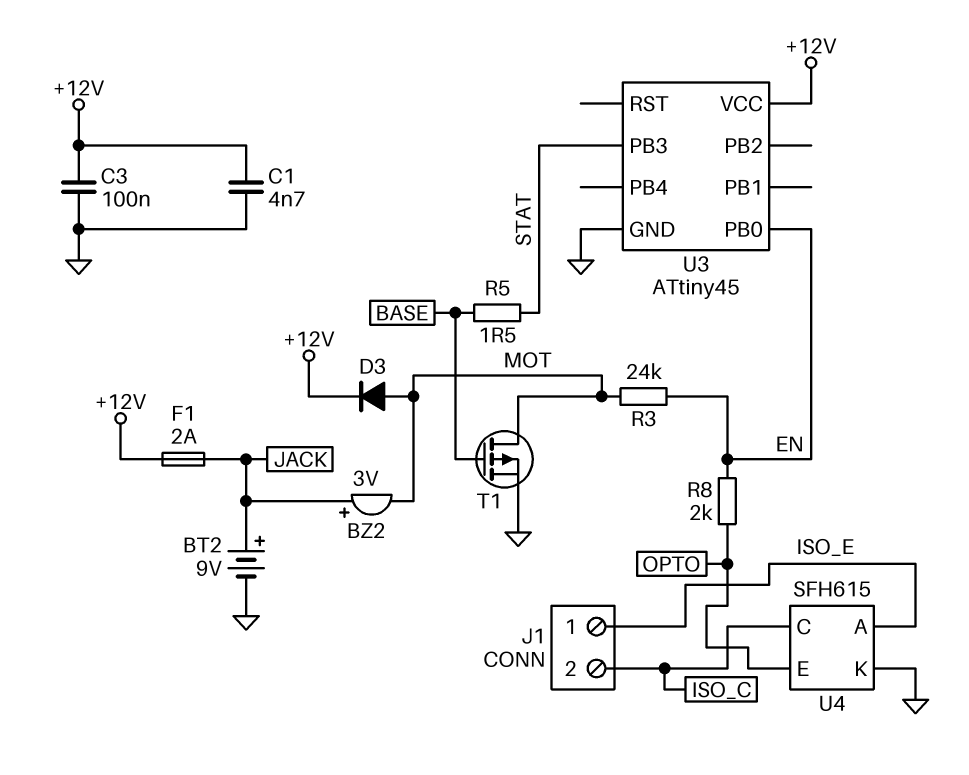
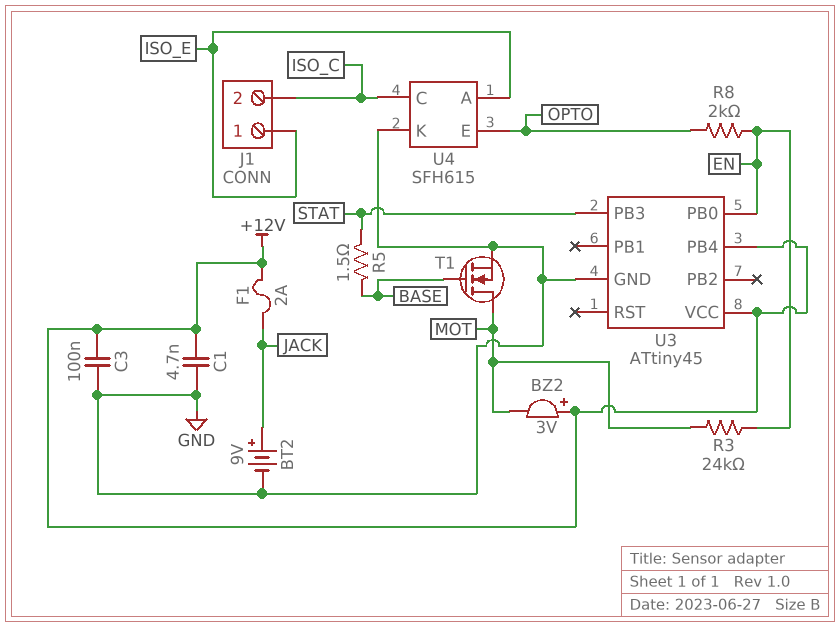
BZ2: buzzer 3V (plus JACK, minus MOT) -> buzzer 3V (plus +12V, minus MOT)
D3: diode (A MOT, K +12V) -> none
T1: PMOS (G BASE, D MOT, S GND) -> NMOS (G BASE, D MOT, S GND)
U3 pin PB4: none -> +12V

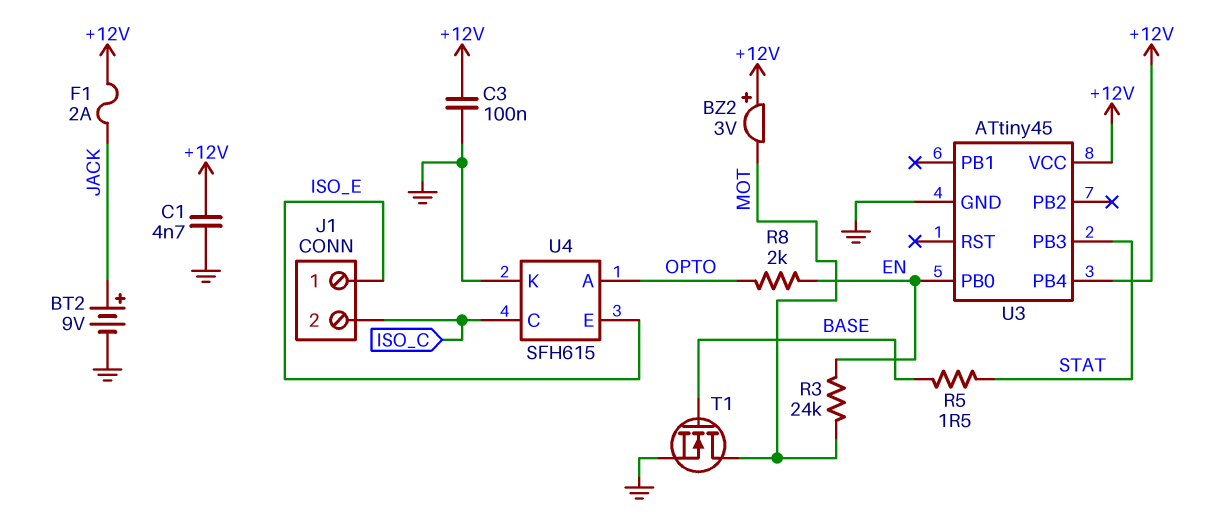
U4 pin A: ISO_E -> OPTO
U4 pin E: OPTO -> ISO_E

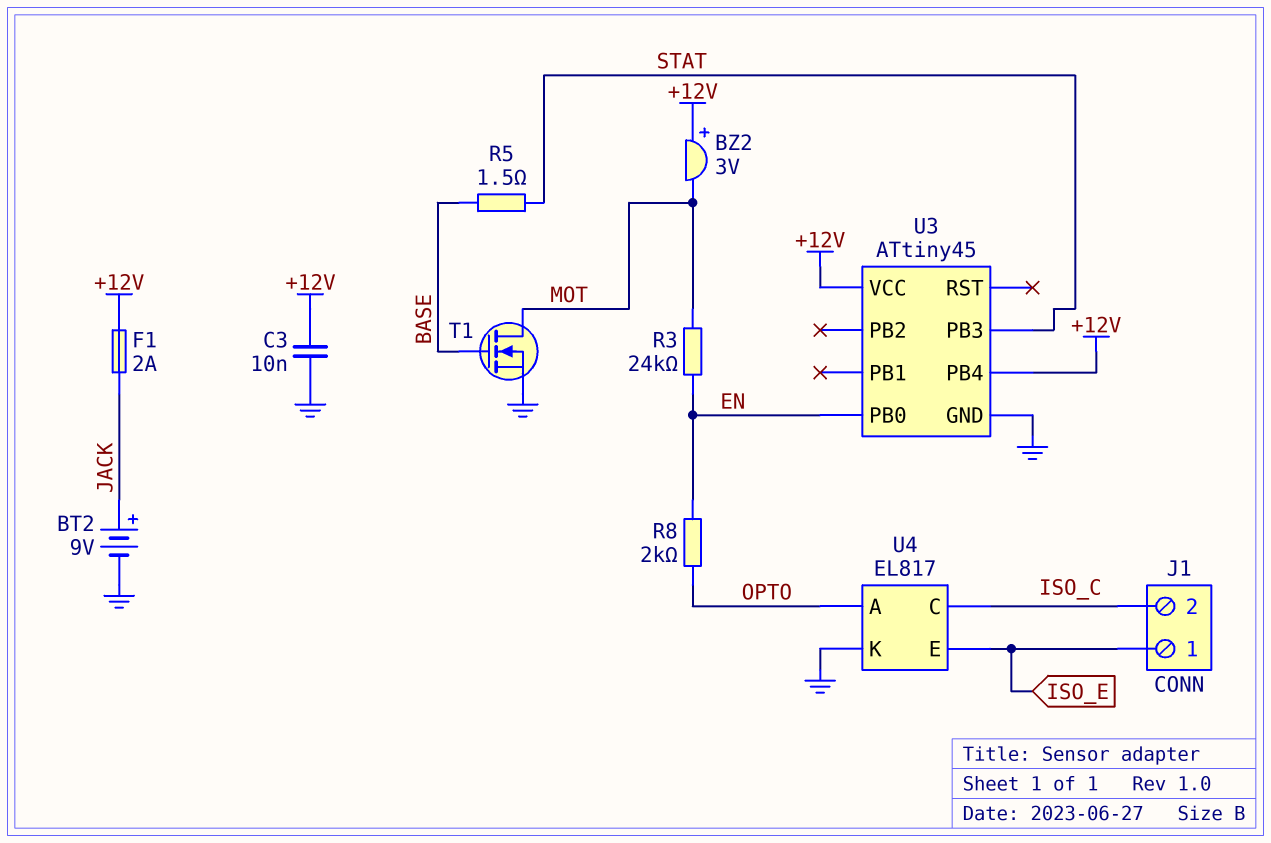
C1: 4.7nF (+12V, GND) -> none
C3: 100nF (+12V, GND) -> 10nF (+12V, GND)
U4: SFH615 -> EL817

